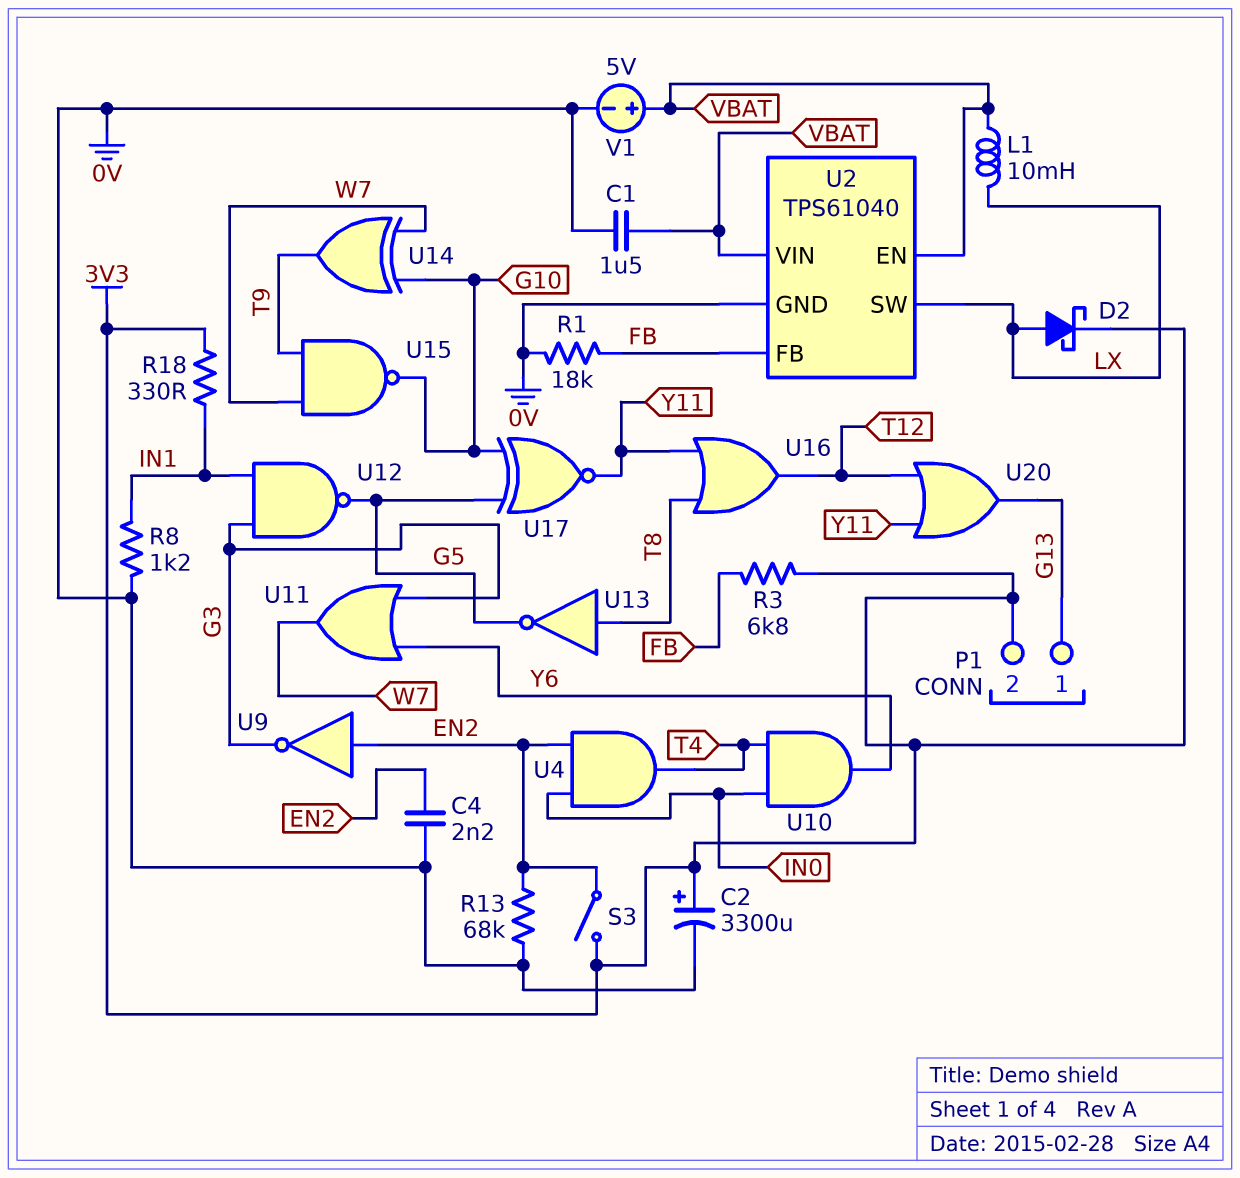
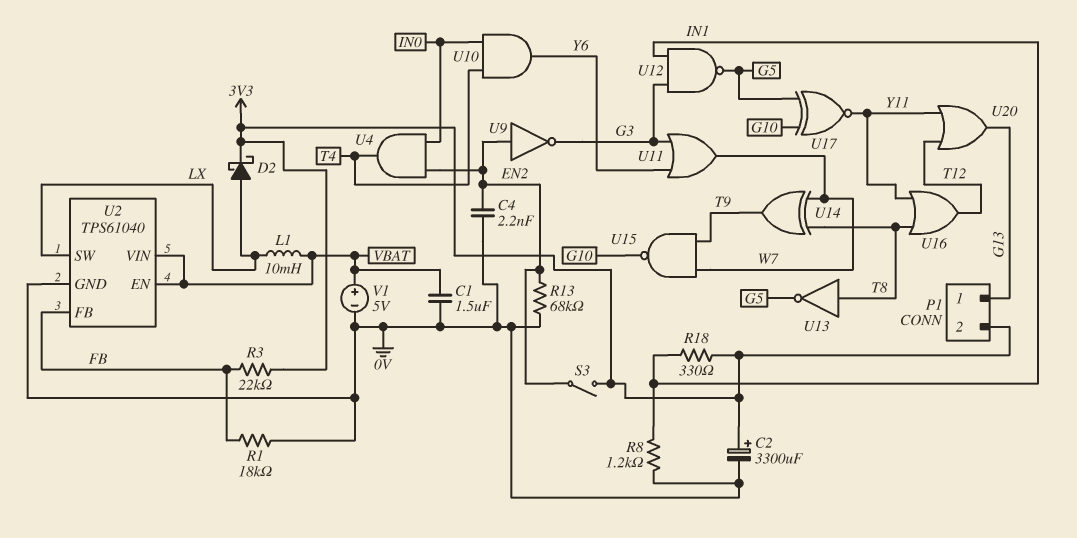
R3: 6.8k (3V3, FB) -> 22k (3V3, FB)
U14: XOR (in G10, in W7, out T9) -> XOR (in T8, in W7, out T9)

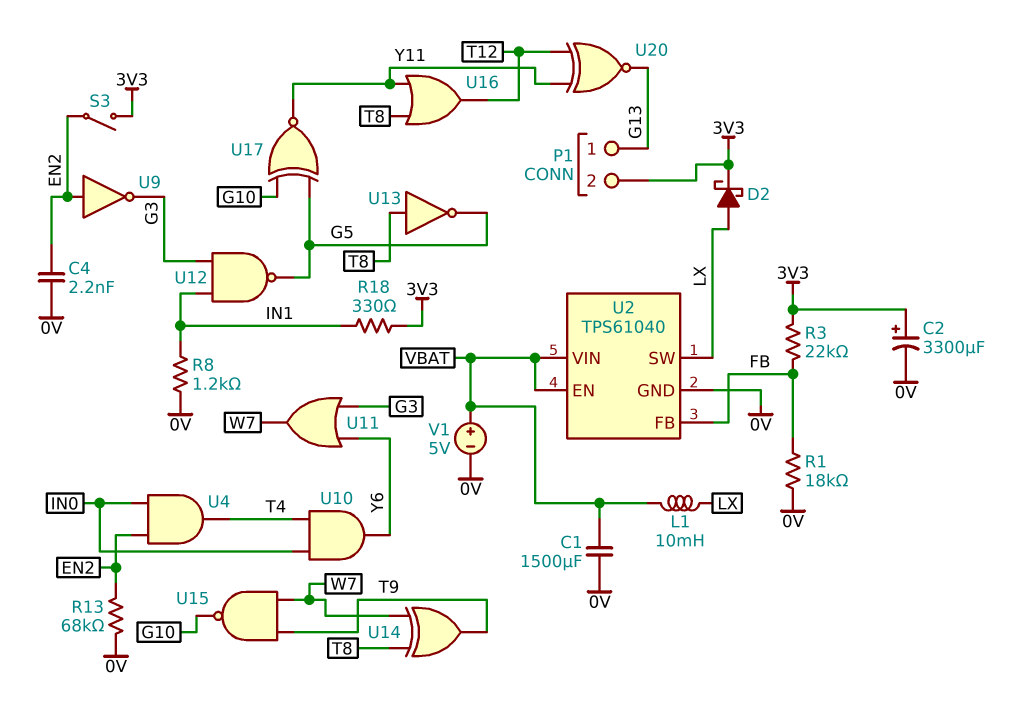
C1: 1.5uF (0V, VBAT) -> 1500uF (0V, VBAT)
U20: OR (in T12, in Y11, out G13) -> XNOR (in T12, in Y11, out G13)

